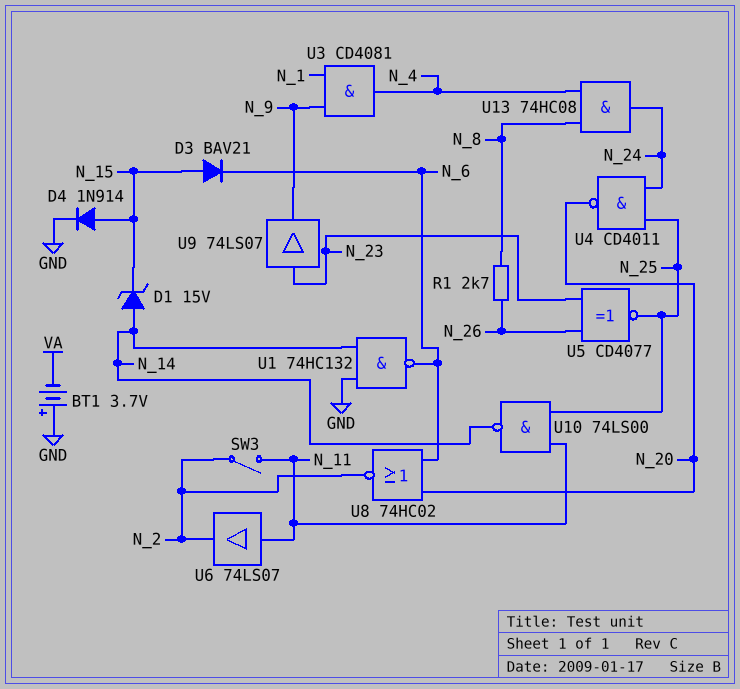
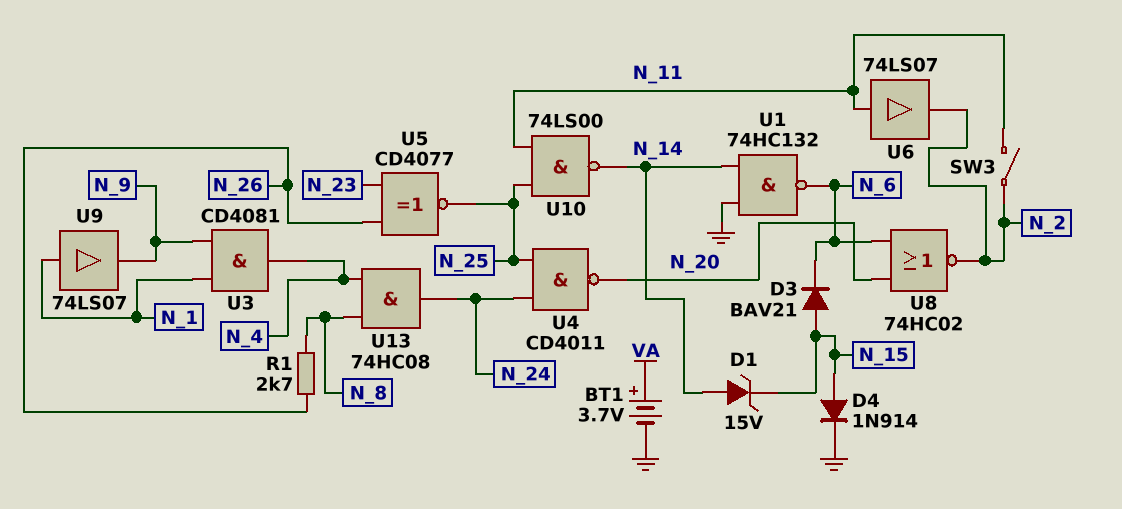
BT1: 3.7V (plus GND, minus VA) -> 3.7V (plus VA, minus GND)
U9: buffer 74LS07 (in N_23, out N_9) -> buffer 74LS07 (in N_1, out N_9)

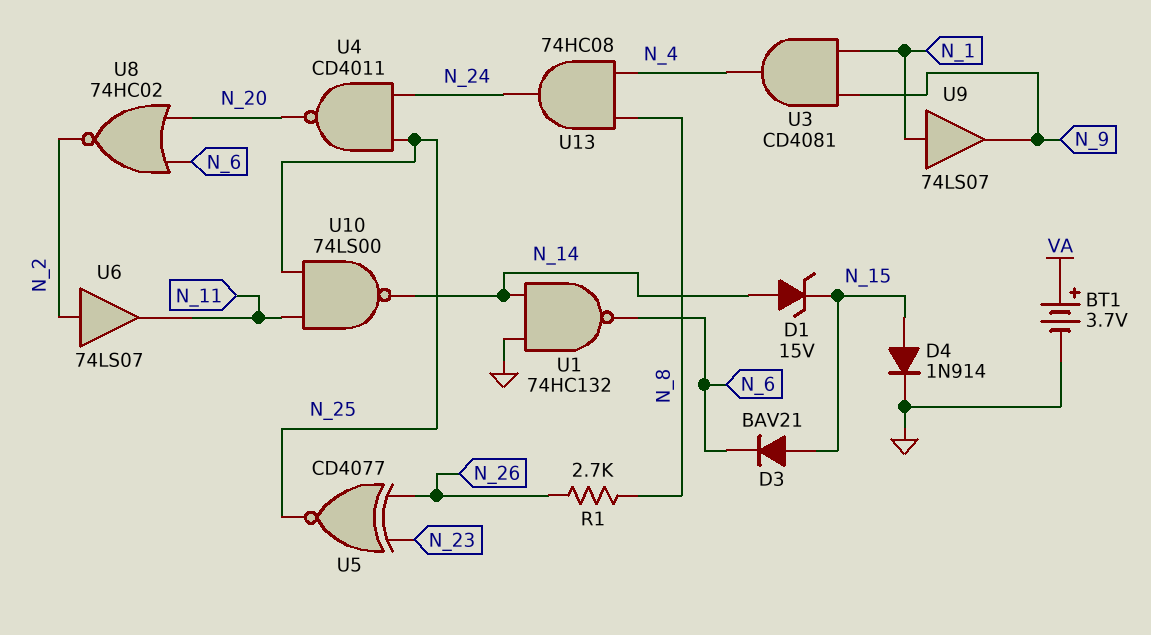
SW3: switch (N_2, N_11) -> none
U6: buffer 74LS07 (in N_11, out N_2) -> buffer 74LS07 (in N_2, out N_11)

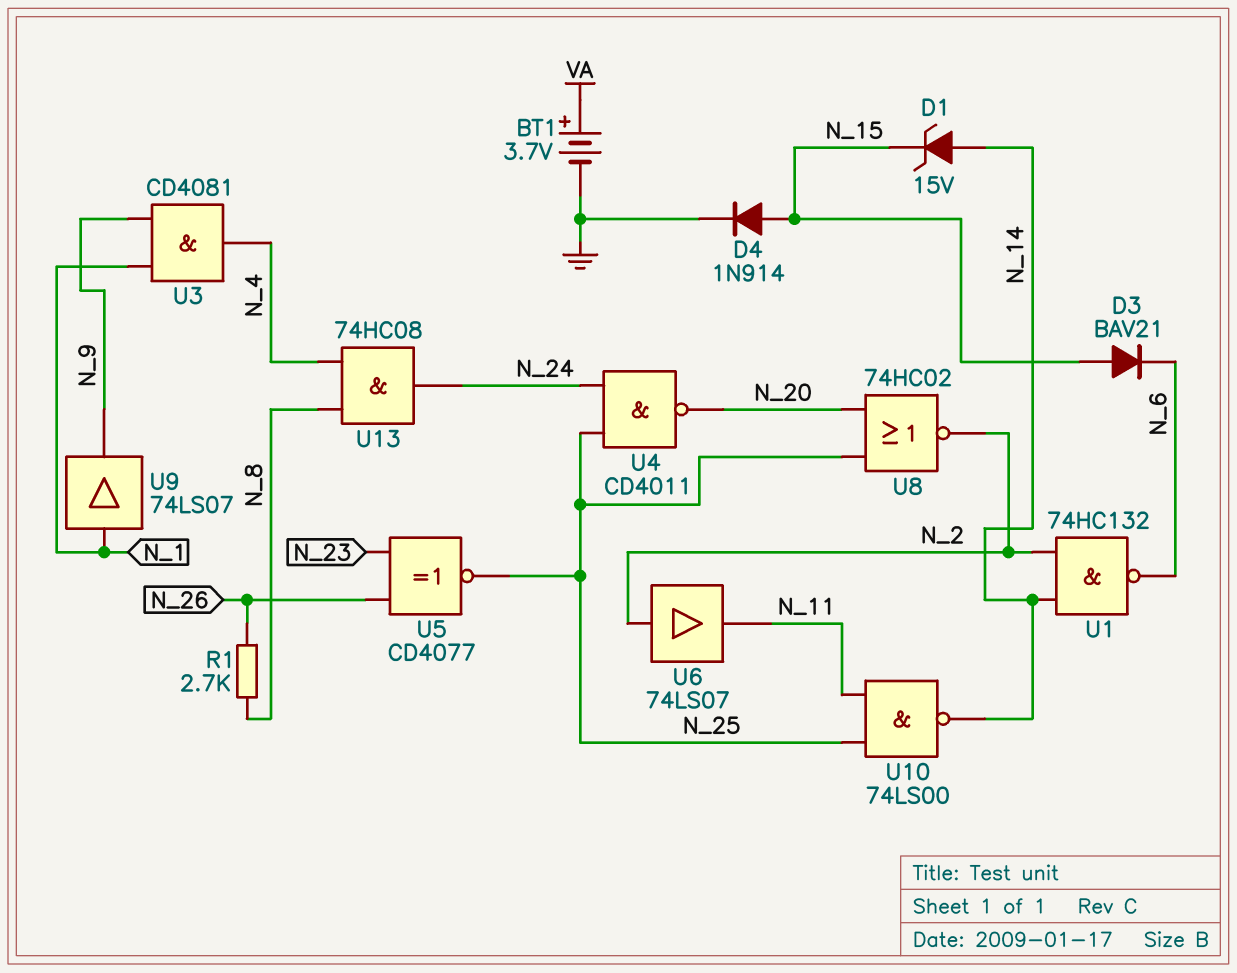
U1: NAND 74HC132 (in GND, in N_14, out N_6) -> NAND 74HC132 (in N_2, in N_14, out N_6)
U8: NOR 74HC02 (in N_6, in N_20, out N_2) -> NOR 74HC02 (in N_20, in N_25, out N_2)

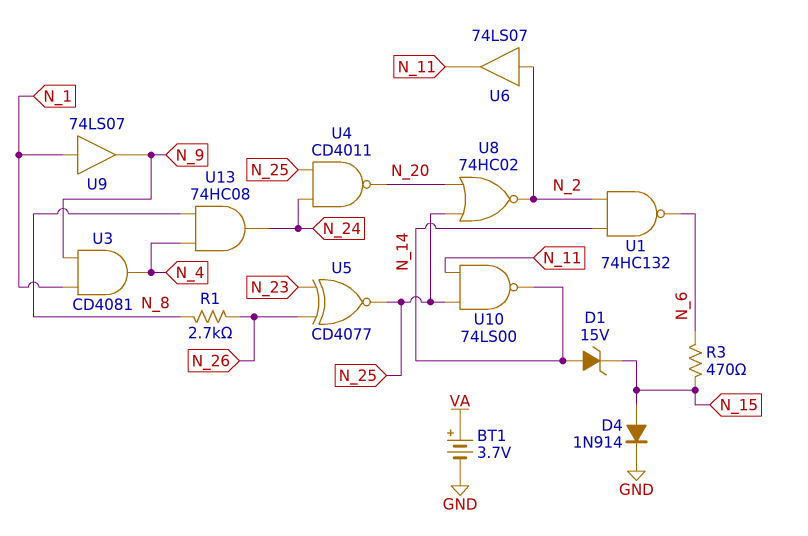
D3: diode BAV21 (A N_15, K N_6) -> none
R3: none -> 470 (N_6, N_15)

